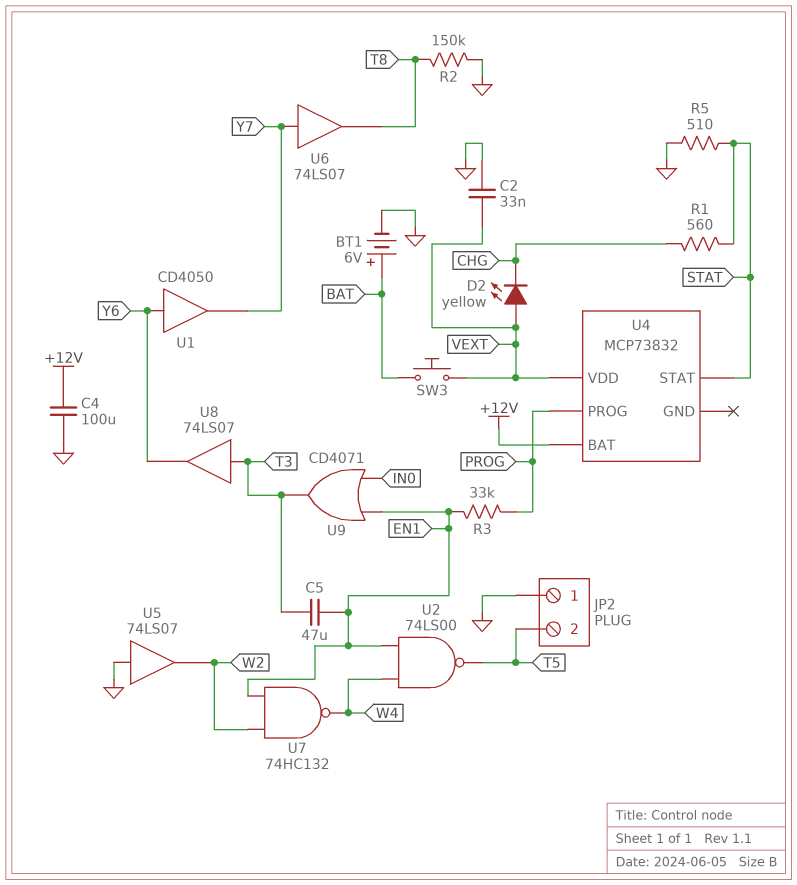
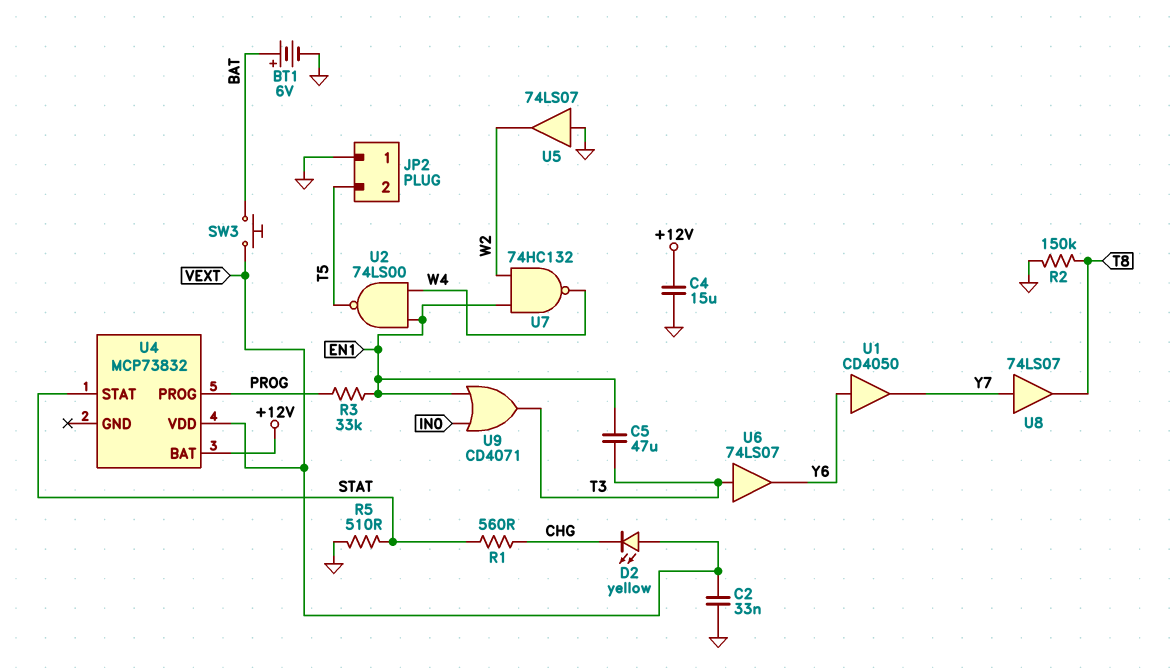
C4: 100uF (+12V, GND) -> 15uF (+12V, GND)
U6: buffer 74LS07 (in Y7, out T8) -> buffer 74LS07 (in T3, out Y6)
U8: buffer 74LS07 (in T3, out Y6) -> buffer 74LS07 (in Y7, out T8)

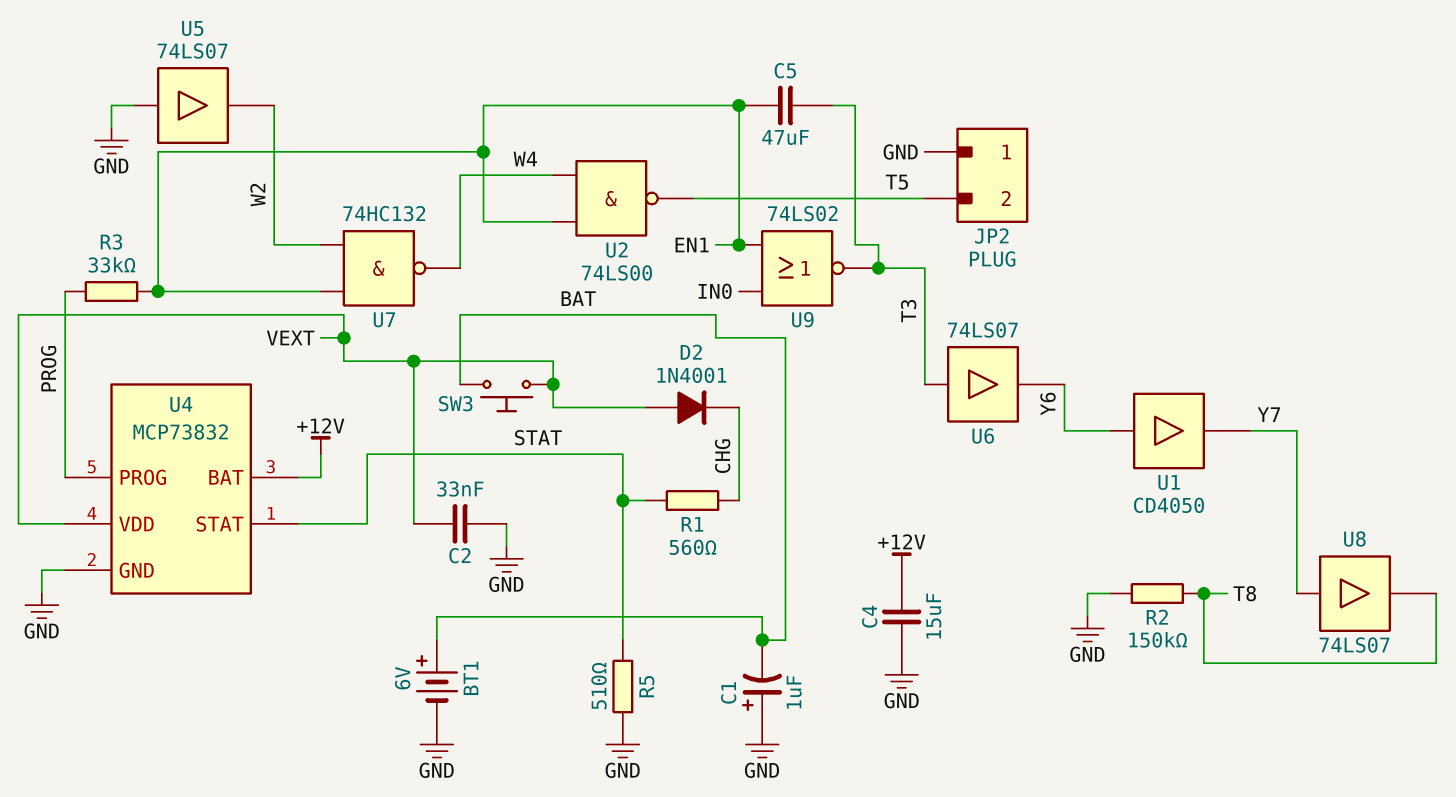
C1: none -> 1uF (plus GND, minus BAT)
D2: LED yellow (A VEXT, K CHG) -> diode 1N4001 (A VEXT, K CHG)
U4 pin GND: none -> GND
U9: OR CD4071 (in EN1, in IN0, out T3) -> NOR 74LS02 (in EN1, in IN0, out T3)

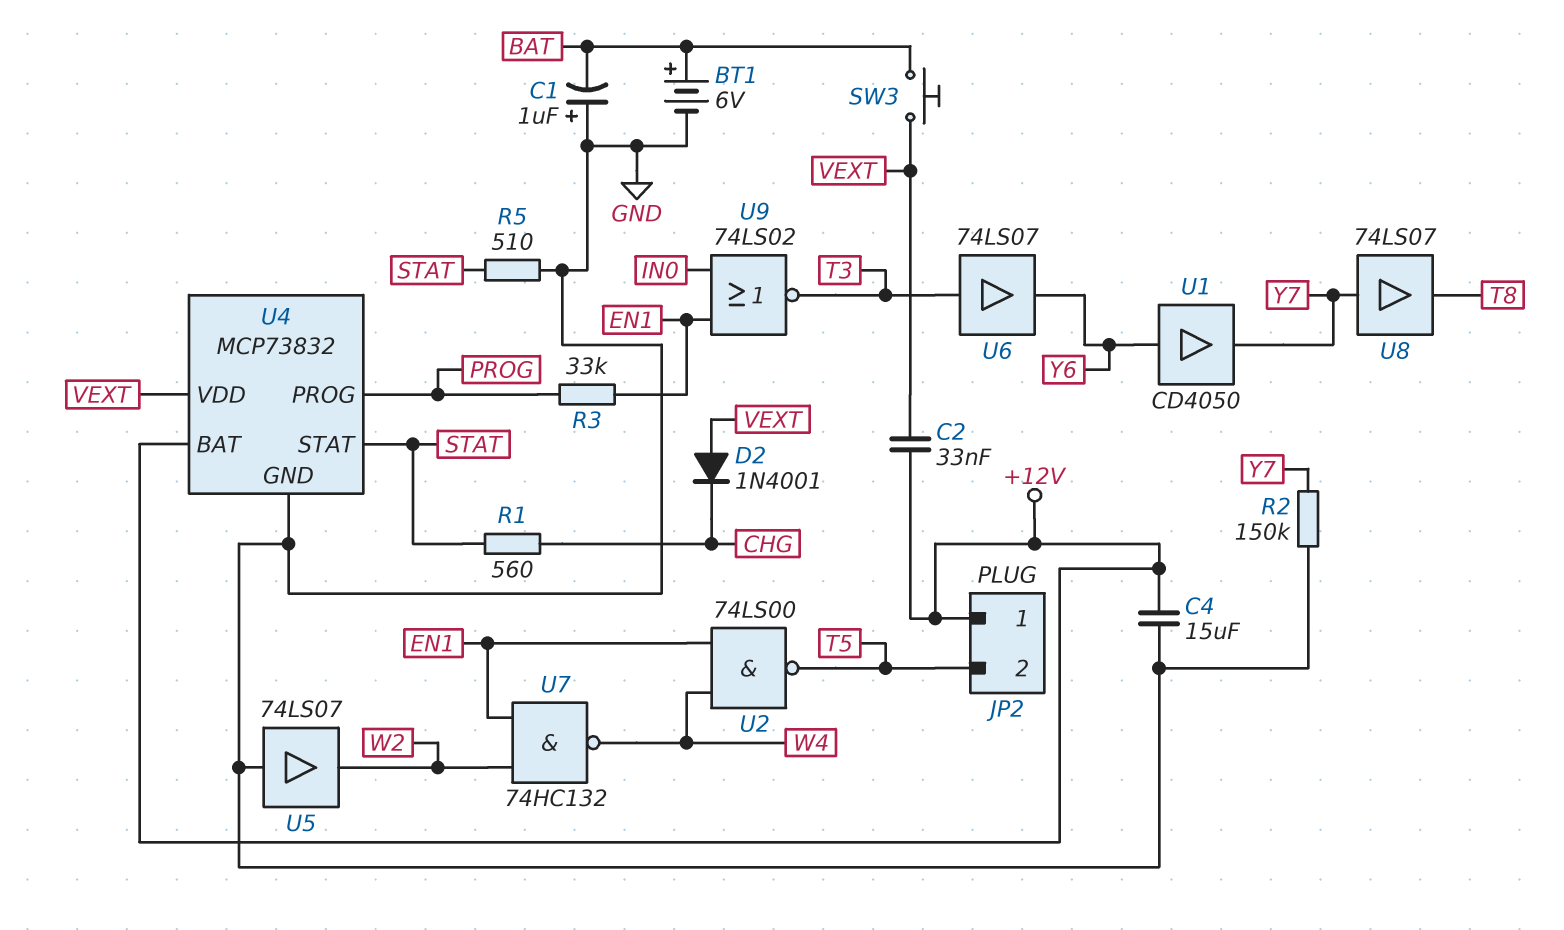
C2: 33nF (GND, VEXT) -> 33nF (+12V, VEXT)
C5: 47uF (EN1, T3) -> none
JP2 pin 1: GND -> +12V
R2: 150k (GND, T8) -> 150k (GND, Y7)

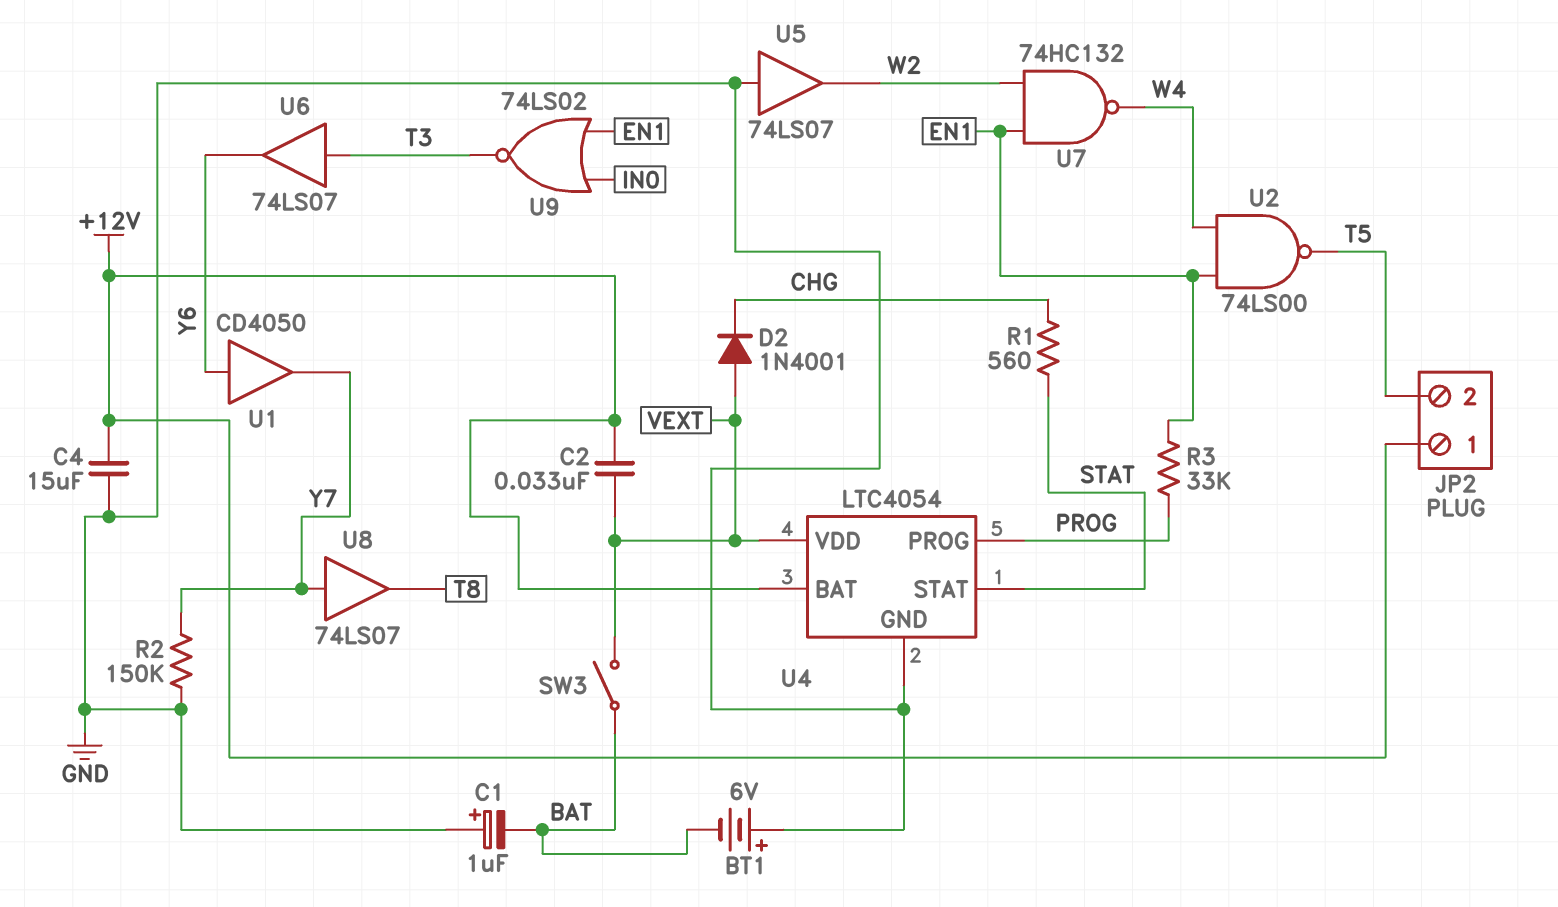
BT1: 6V (plus BAT, minus GND) -> 6V (plus GND, minus BAT)
R5: 510 (GND, STAT) -> none
SW3: button (BAT, VEXT) -> switch (BAT, VEXT)
U4: MCP73832 -> LTC4054

